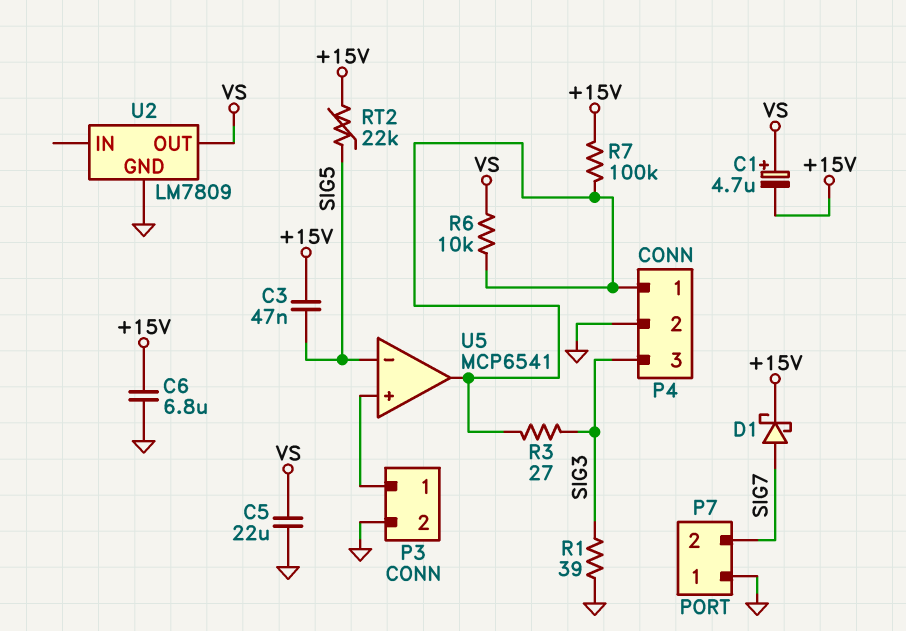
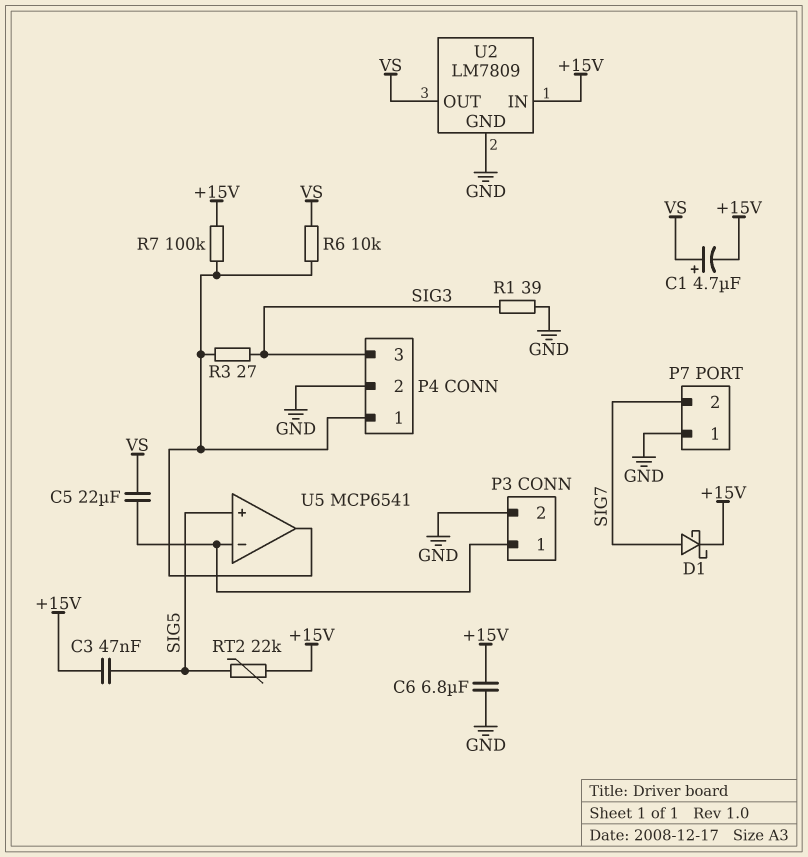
C5: 22uF (GND, VS) -> 22uF (P3/1, VS)
U2 pin IN: none -> +15V
U5 pin in+: P3/1 -> SIG5
U5 pin in-: SIG5 -> P3/1

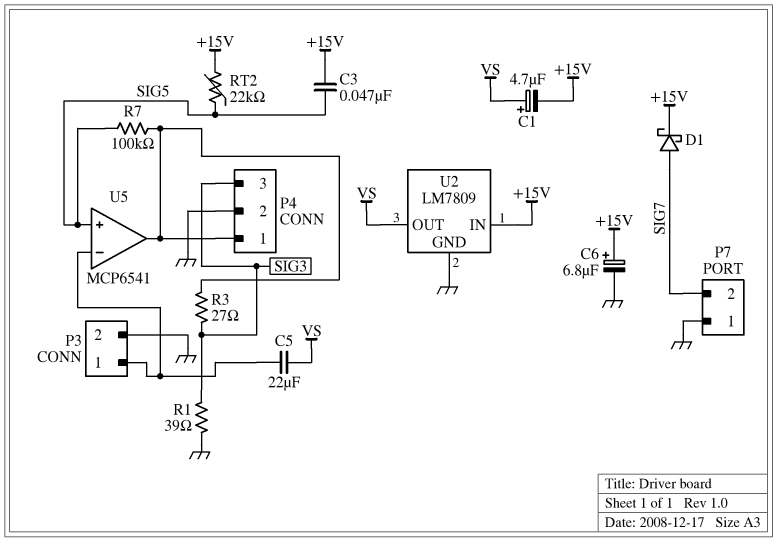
C6: 6.8uF (+15V, GND) -> 6.8uF (plus +15V, minus GND)
R6: 10k (P4/1, VS) -> none
R7: 100k (+15V, P4/1) -> 100k (P4/1, SIG5)

